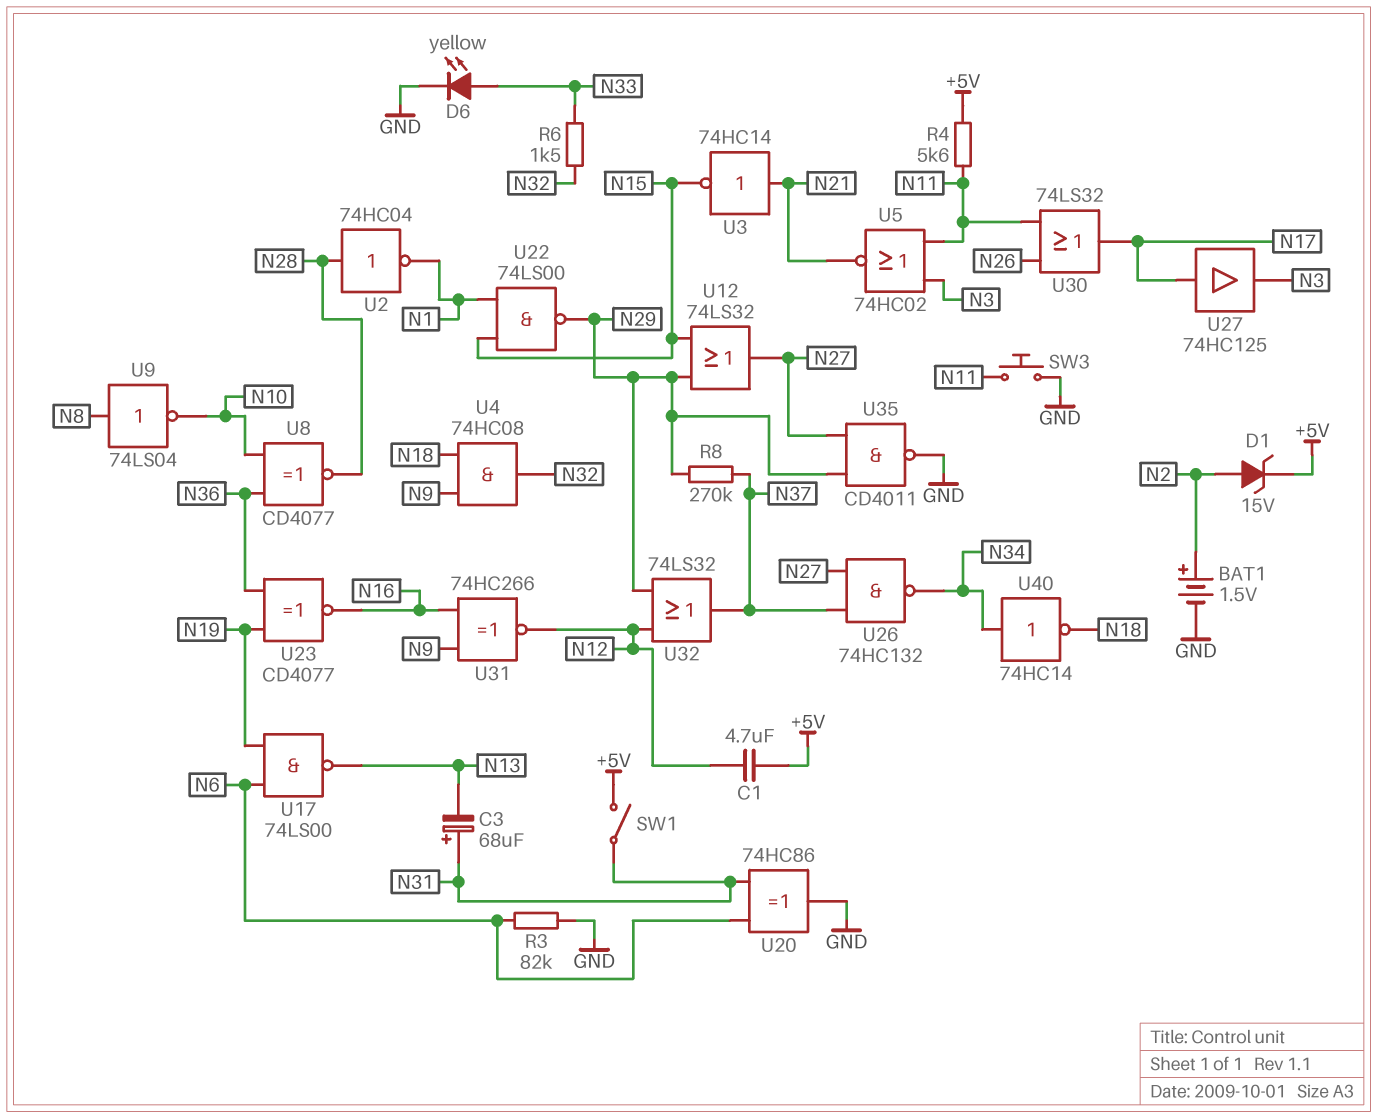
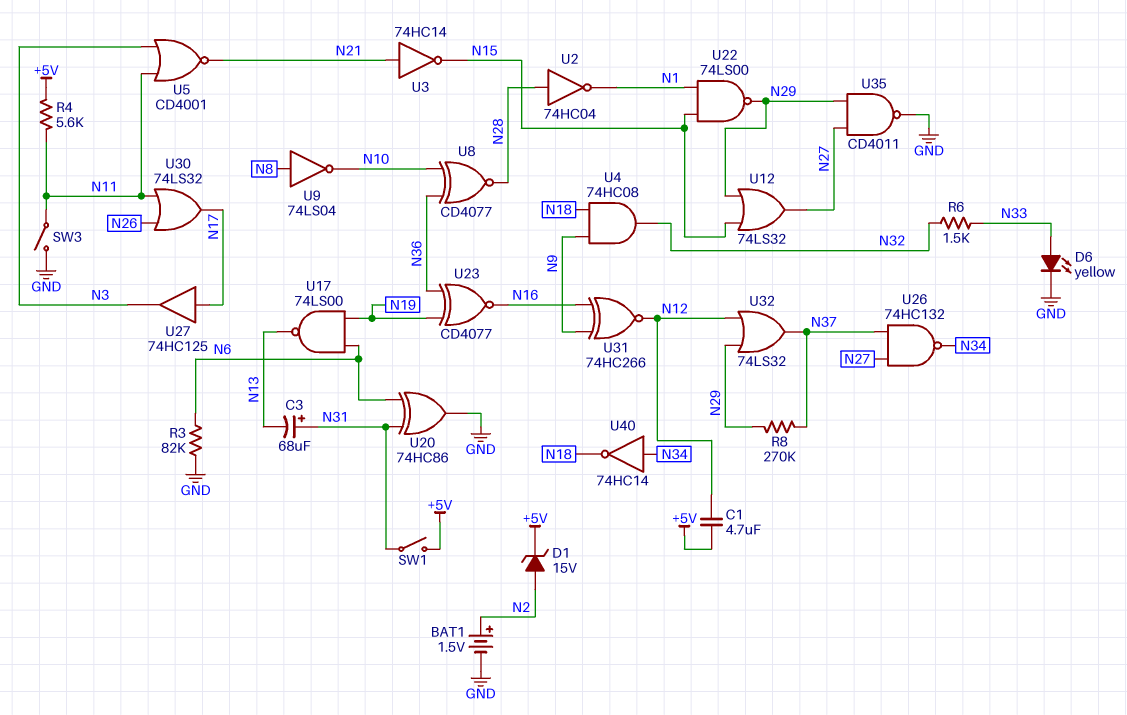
SW3: button (GND, N11) -> switch (GND, N11)
U5: NOR 74HC02 (in N3, in N11, out N21) -> NOR CD4001 (in N3, in N11, out N21)

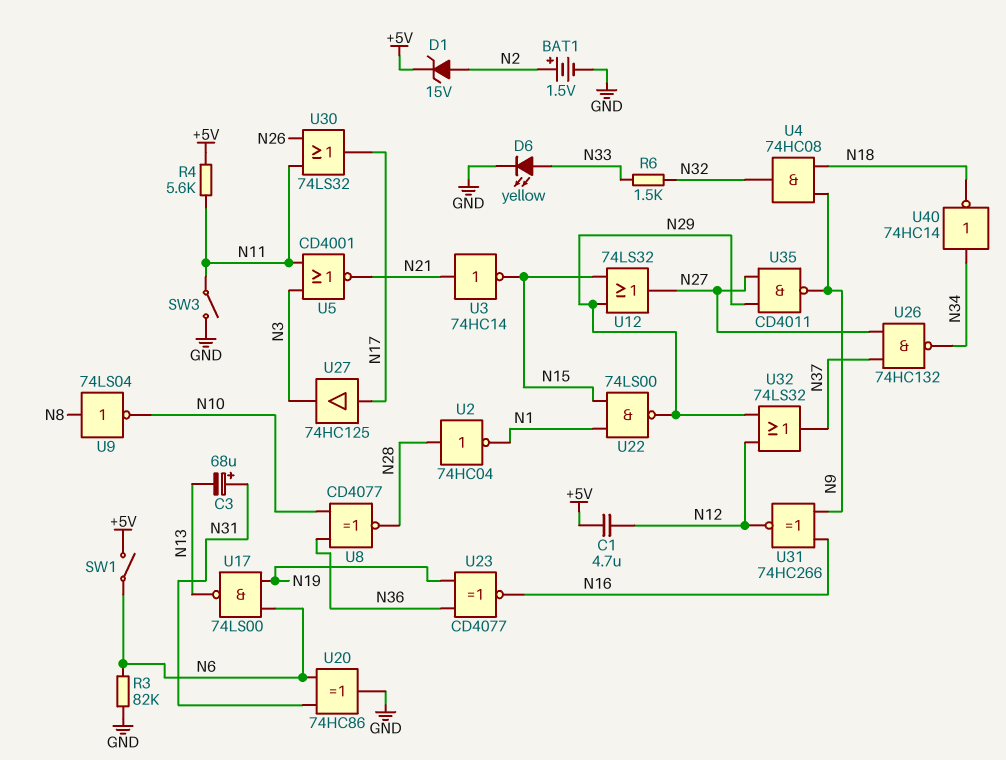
R8: 270k (N29, N37) -> none
SW1: switch (+5V, N31) -> switch (+5V, N6)
U35: NAND CD4011 (in N27, in N29, out GND) -> NAND CD4011 (in N27, in N29, out N9)

